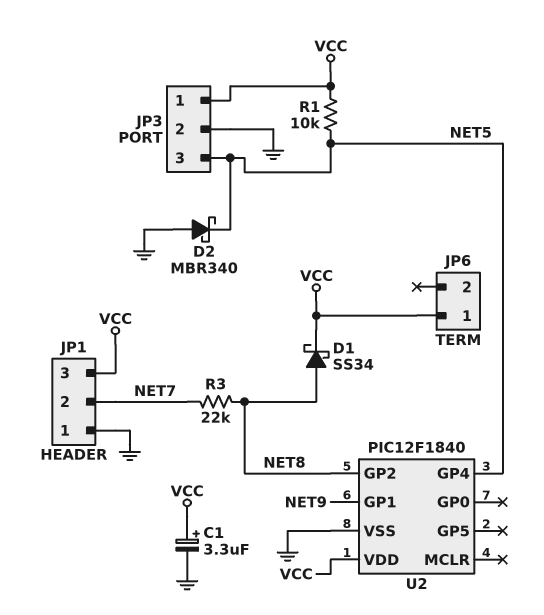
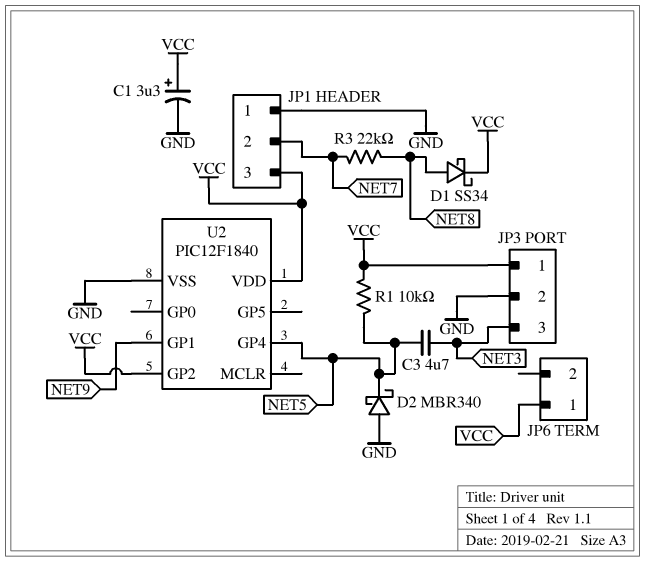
C3: none -> 4.7uF (NET3, NET5)
JP3 pin 3: NET5 -> NET3
U2 pin GP2: NET8 -> VCC

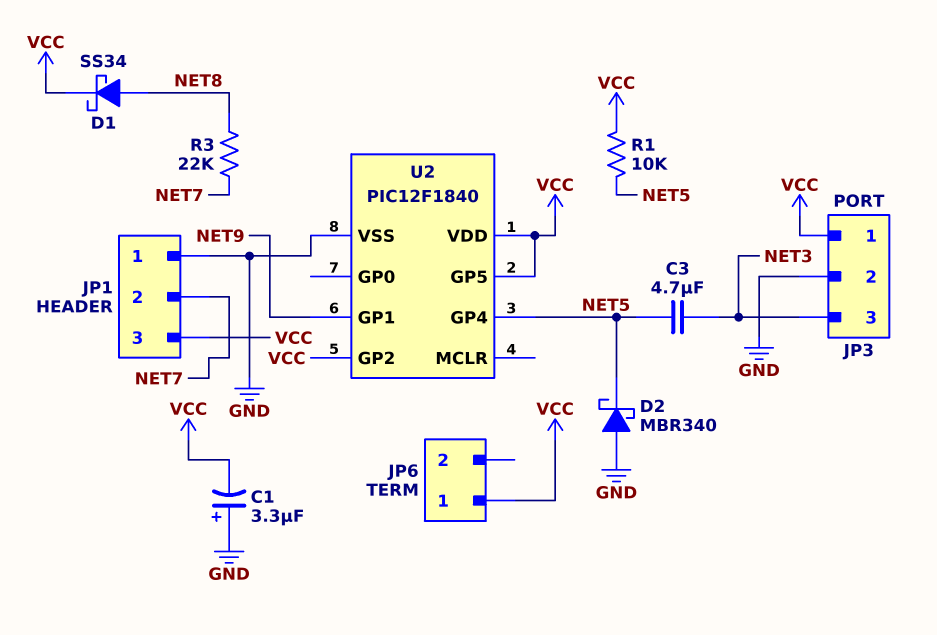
C1: 3.3uF (plus VCC, minus GND) -> 3.3uF (plus GND, minus VCC)
U2 pin GP5: none -> VCC

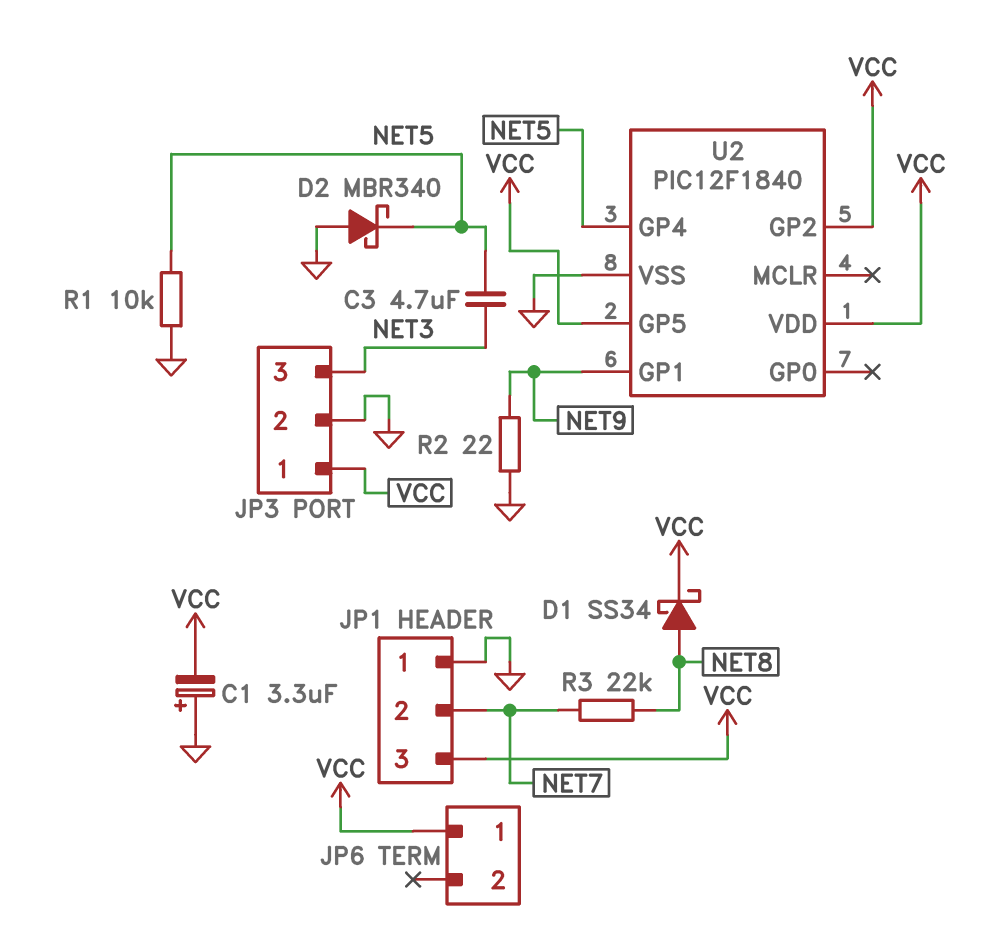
R1: 10k (NET5, VCC) -> 10k (GND, NET5)
R2: none -> 22 (GND, NET9)

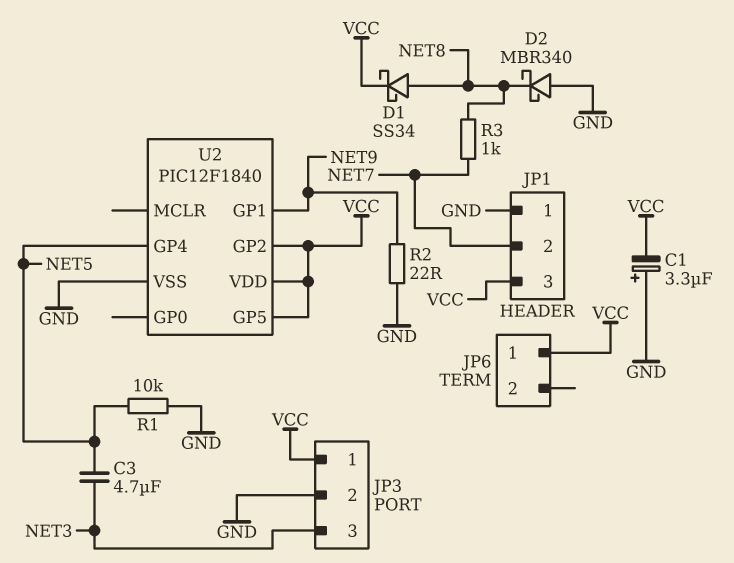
D2: schottky MBR340 (A GND, K NET5) -> schottky MBR340 (A GND, K NET8)
R3: 22k (NET7, NET8) -> 1k (NET7, NET8)

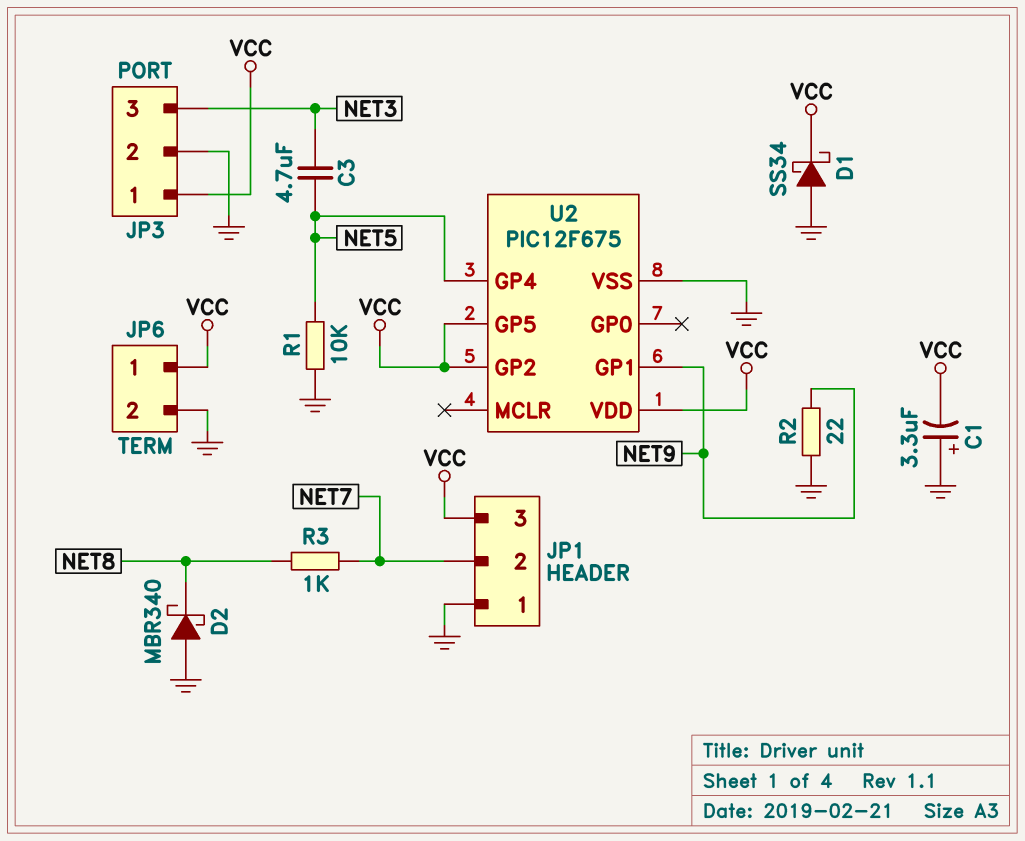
D1: schottky SS34 (A NET8, K VCC) -> schottky SS34 (A GND, K VCC)
JP6 pin 2: none -> GND
U2: PIC12F1840 -> PIC12F675

